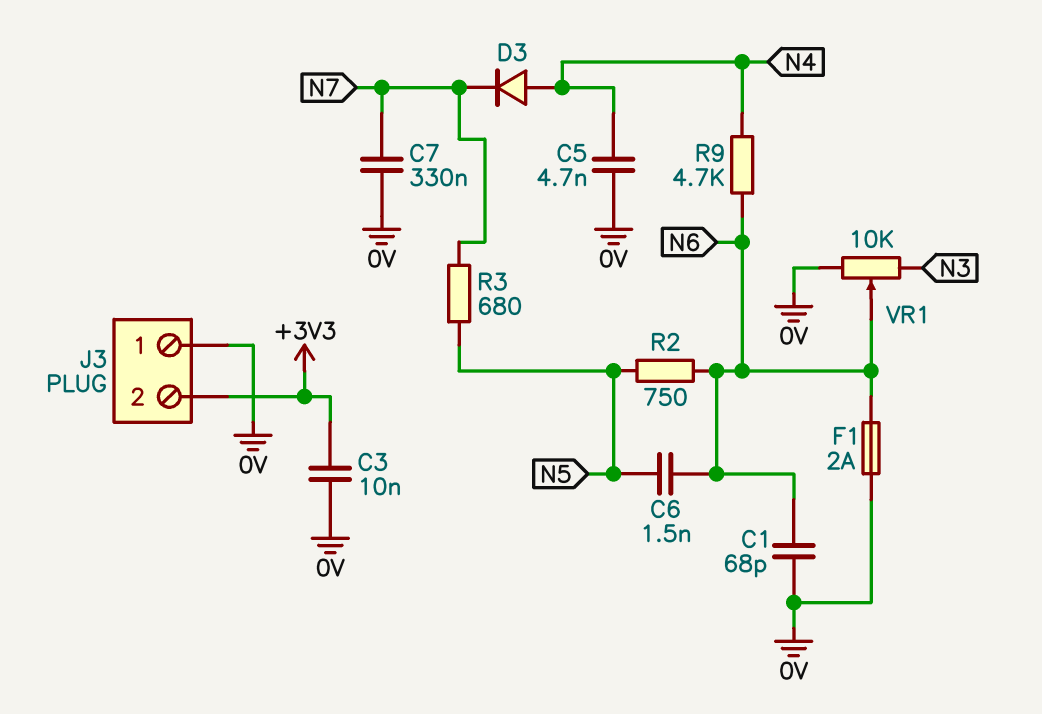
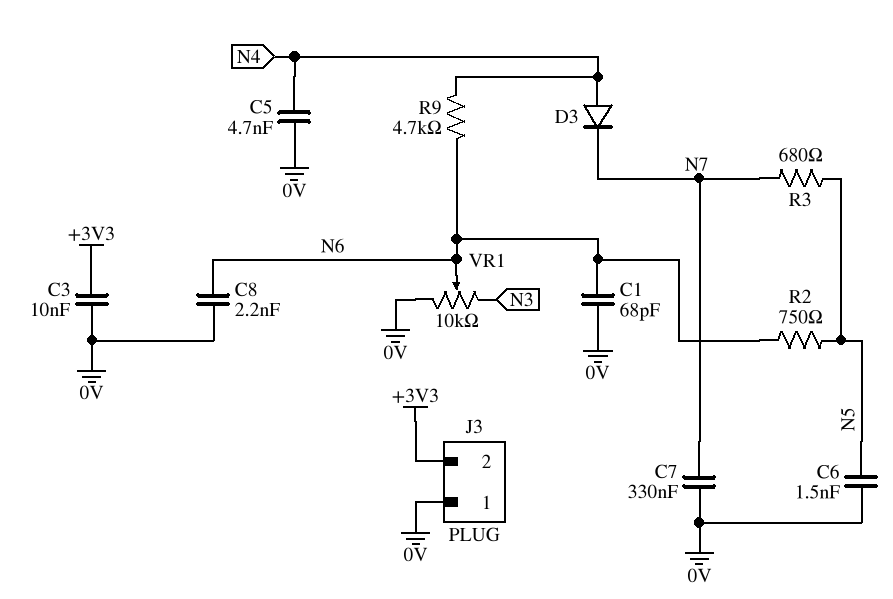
C6: 1.5nF (N5, N6) -> 1.5nF (0V, N5)
C8: none -> 2.2nF (0V, N6)
F1: 2A (0V, N6) -> none

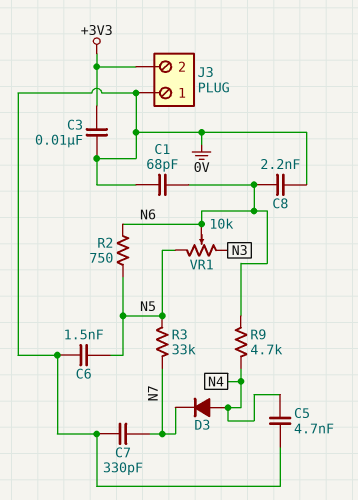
C7: 330nF (0V, N7) -> 330pF (0V, N7)
R3: 680 (N5, N7) -> 33k (N5, N7)
VR1: 10k (0V, N3, wiper N6) -> 10k (N3, N5, wiper N6)

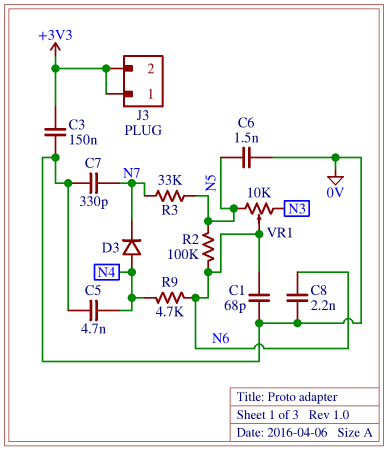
C3: 10nF (+3V3, 0V) -> 150nF (+3V3, 0V)
J3 pin 1: 0V -> +3V3
R2: 750 (N5, N6) -> 100k (N5, N6)

